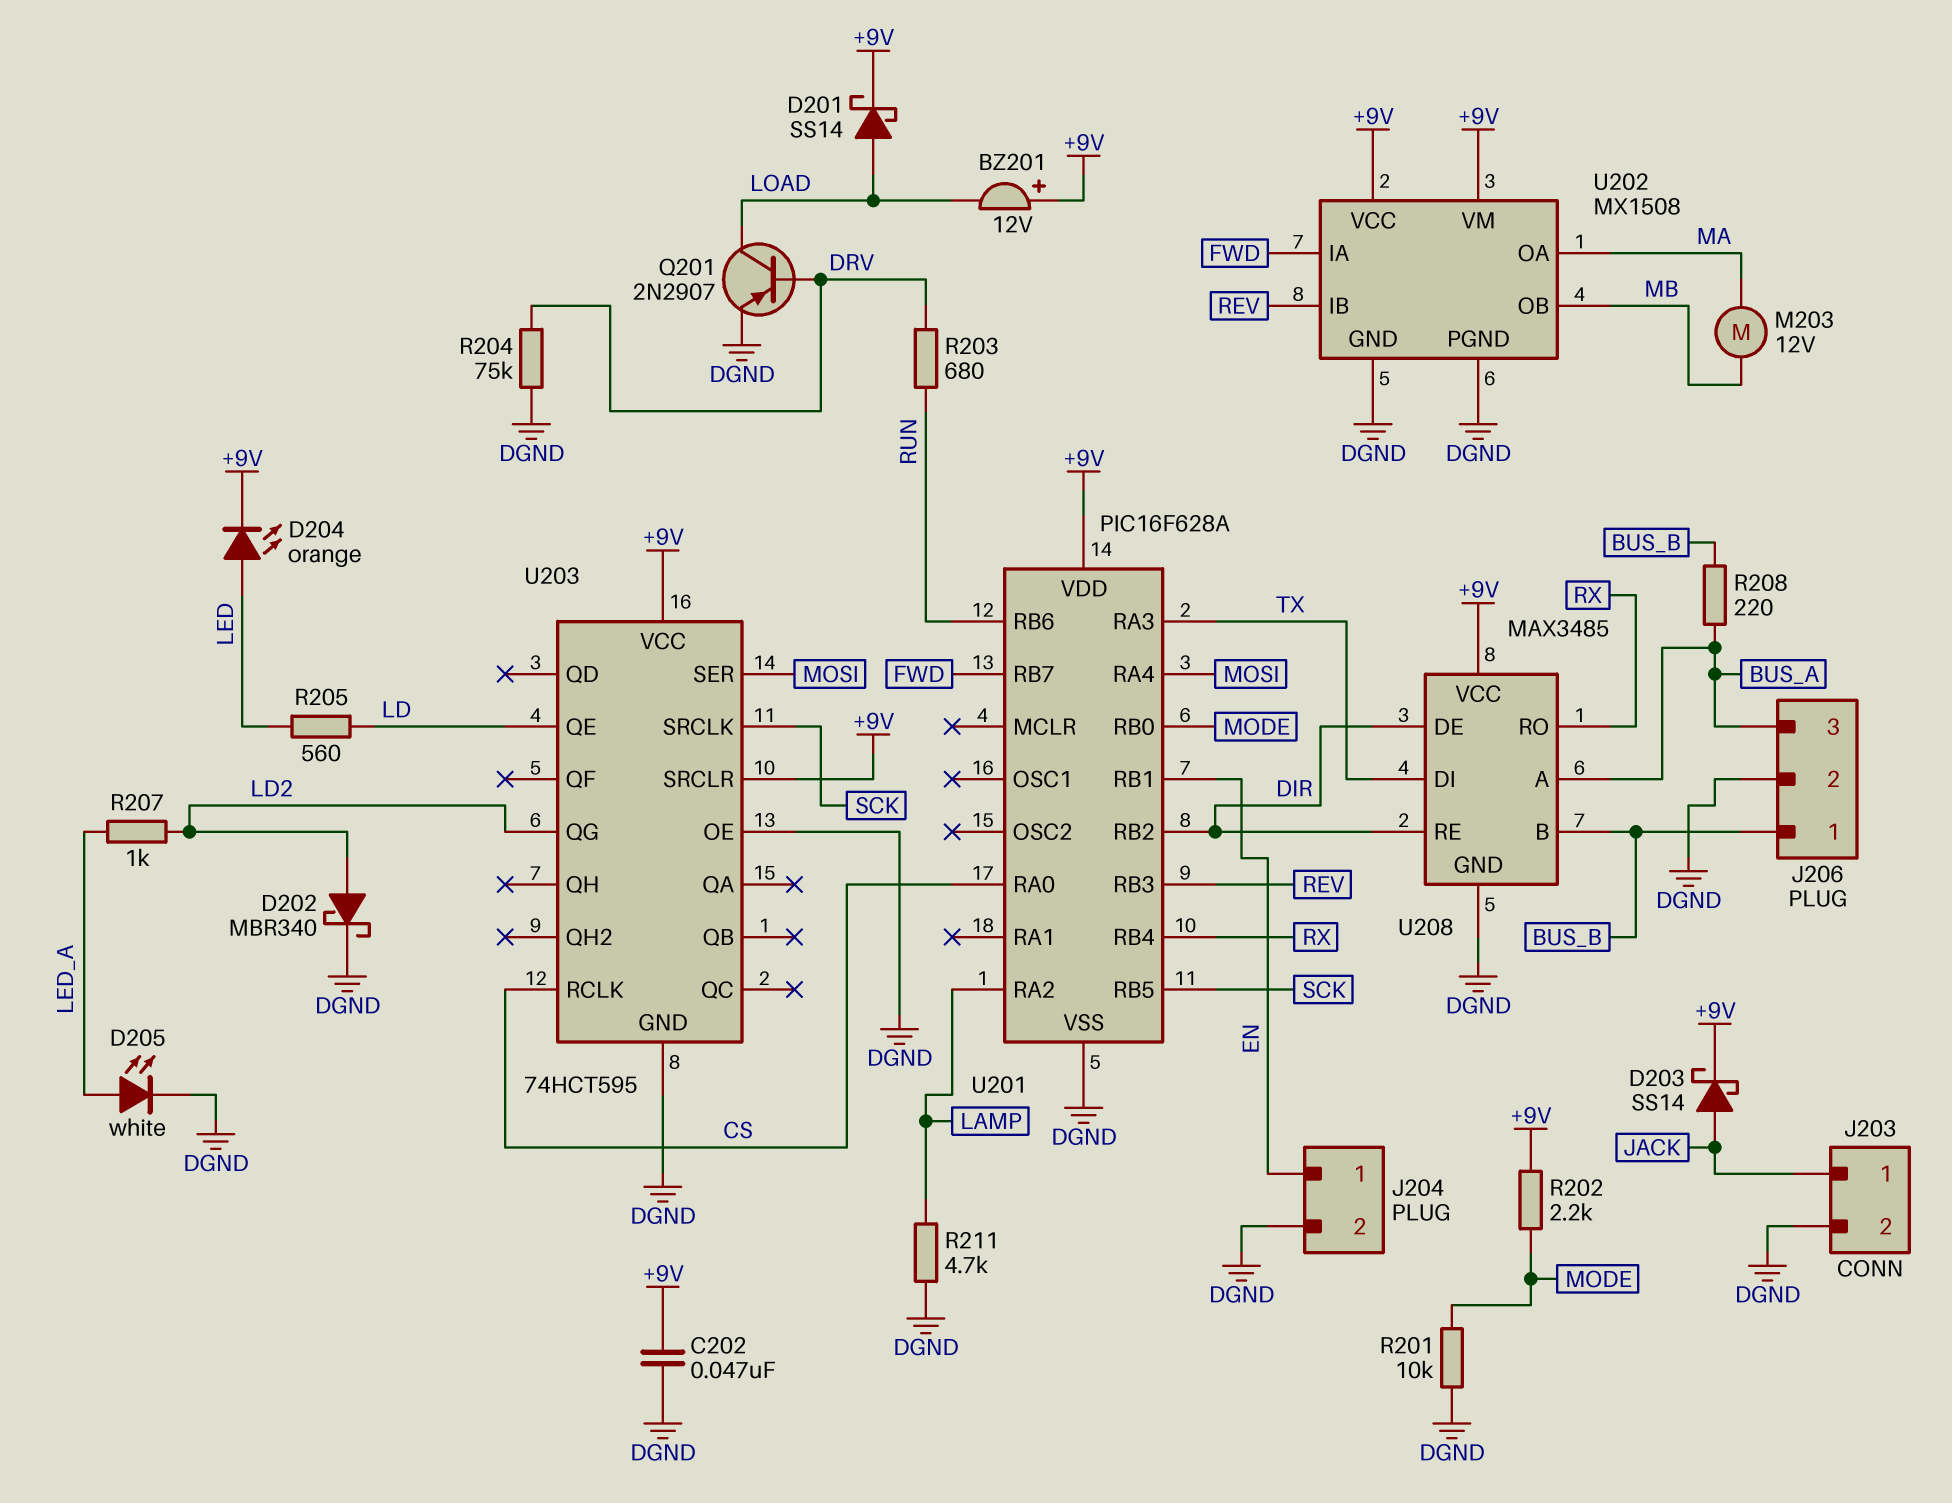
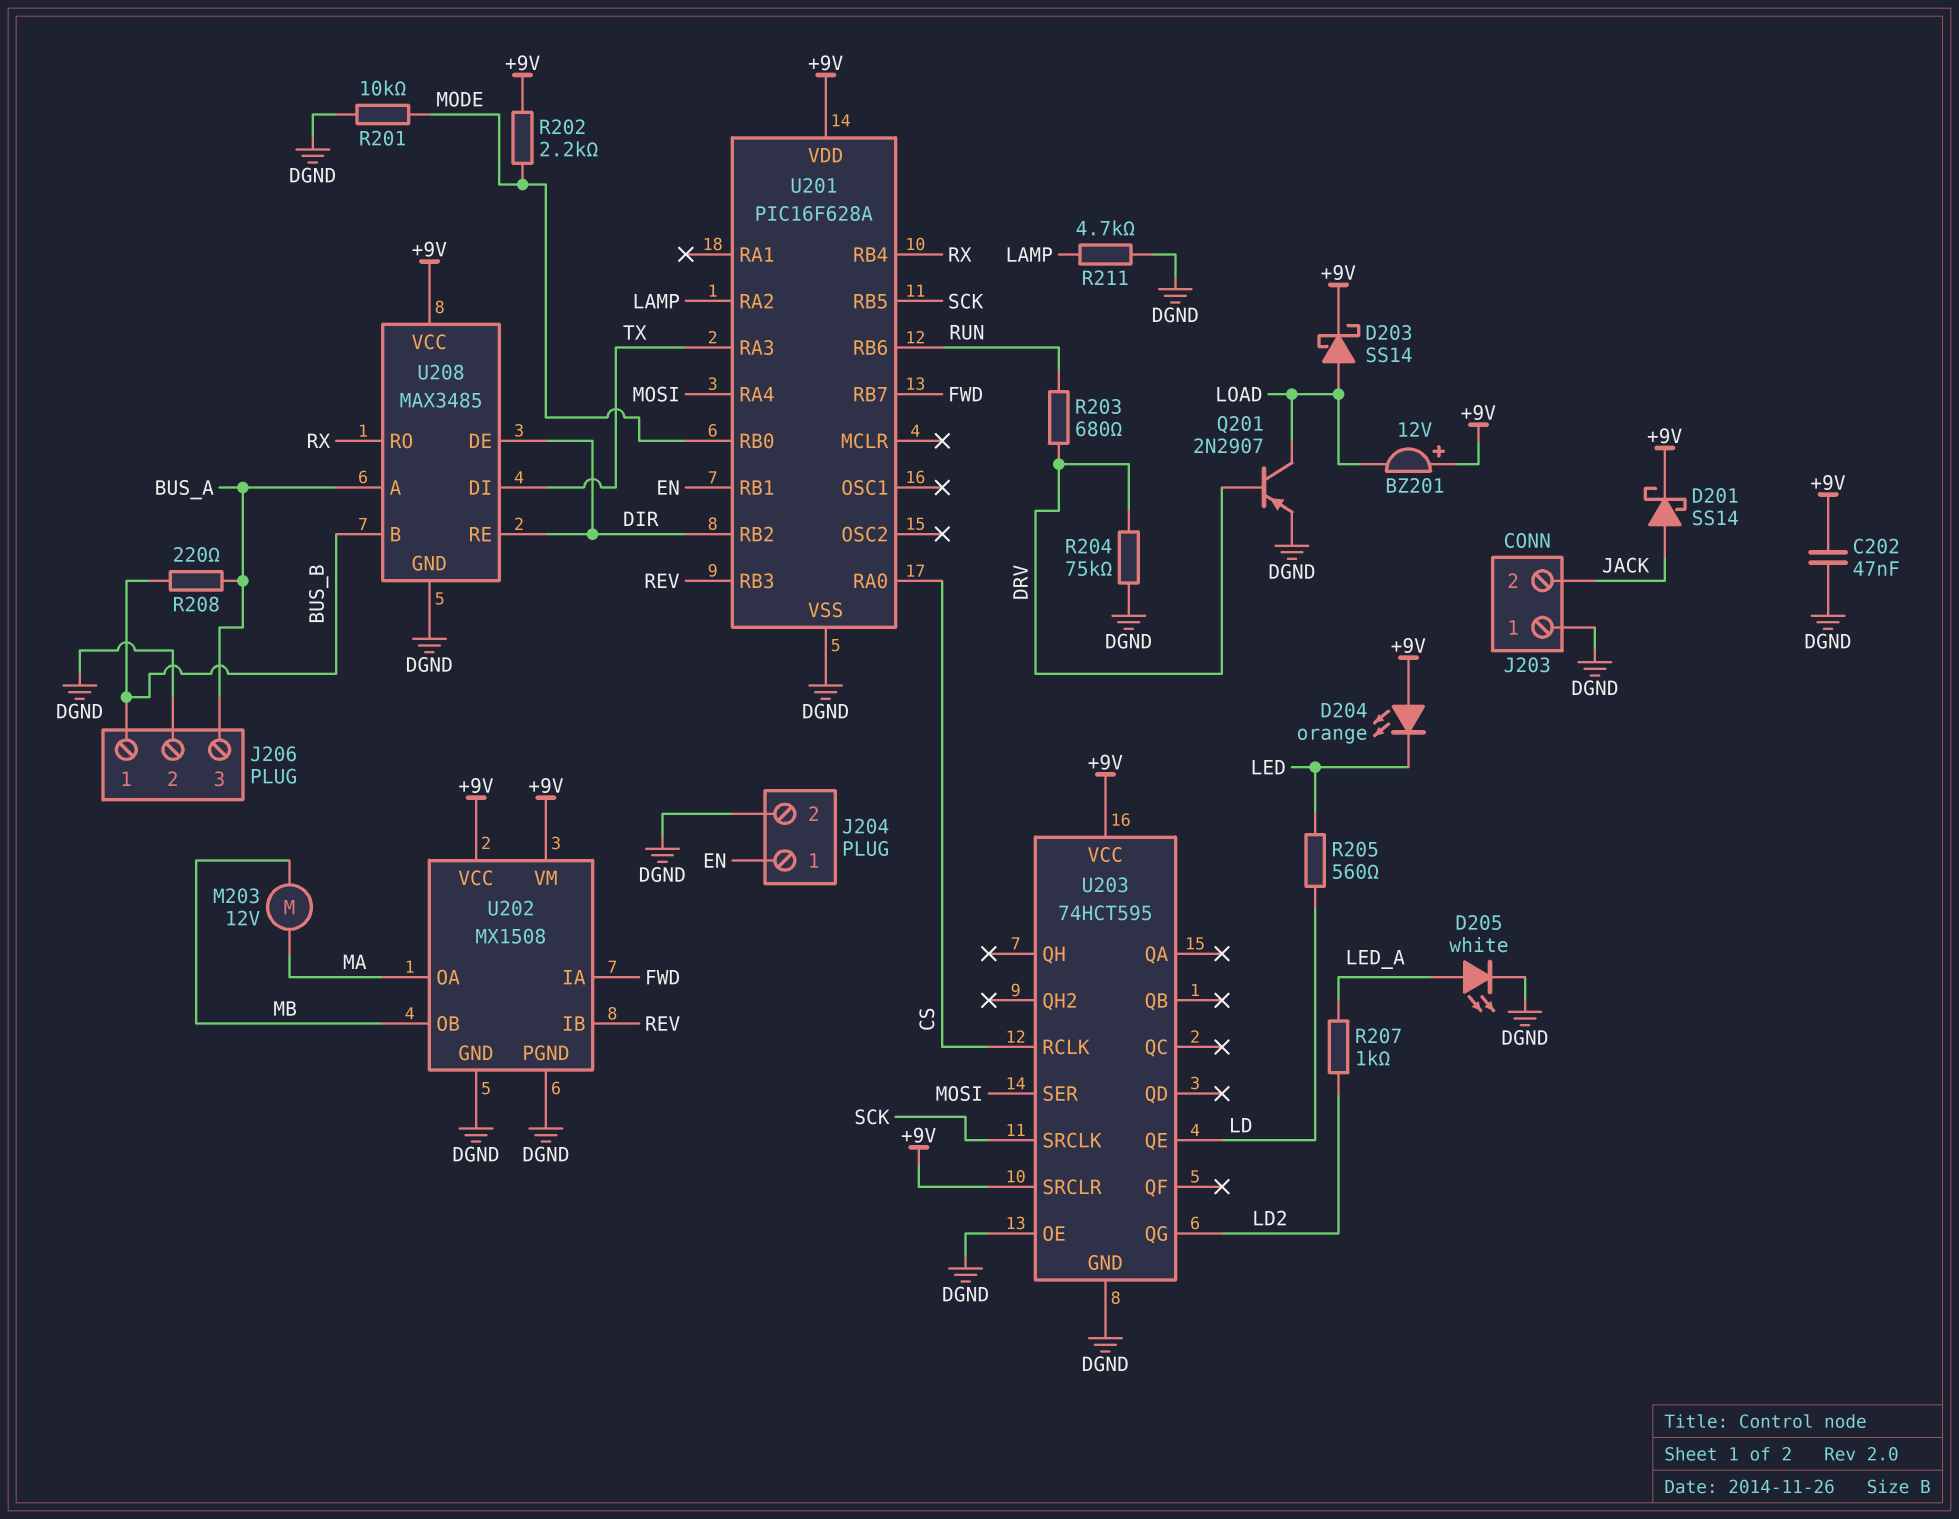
D201: schottky SS14 (A LOAD, K +9V) -> schottky SS14 (A JACK, K +9V)
D202: schottky MBR340 (A LD2, K DGND) -> none
D203: schottky SS14 (A JACK, K +9V) -> schottky SS14 (A LOAD, K +9V)
D204: LED orange (A LED, K +9V) -> LED orange (A +9V, K LED)
J203 pin 1: JACK -> DGND
J203 pin 2: DGND -> JACK

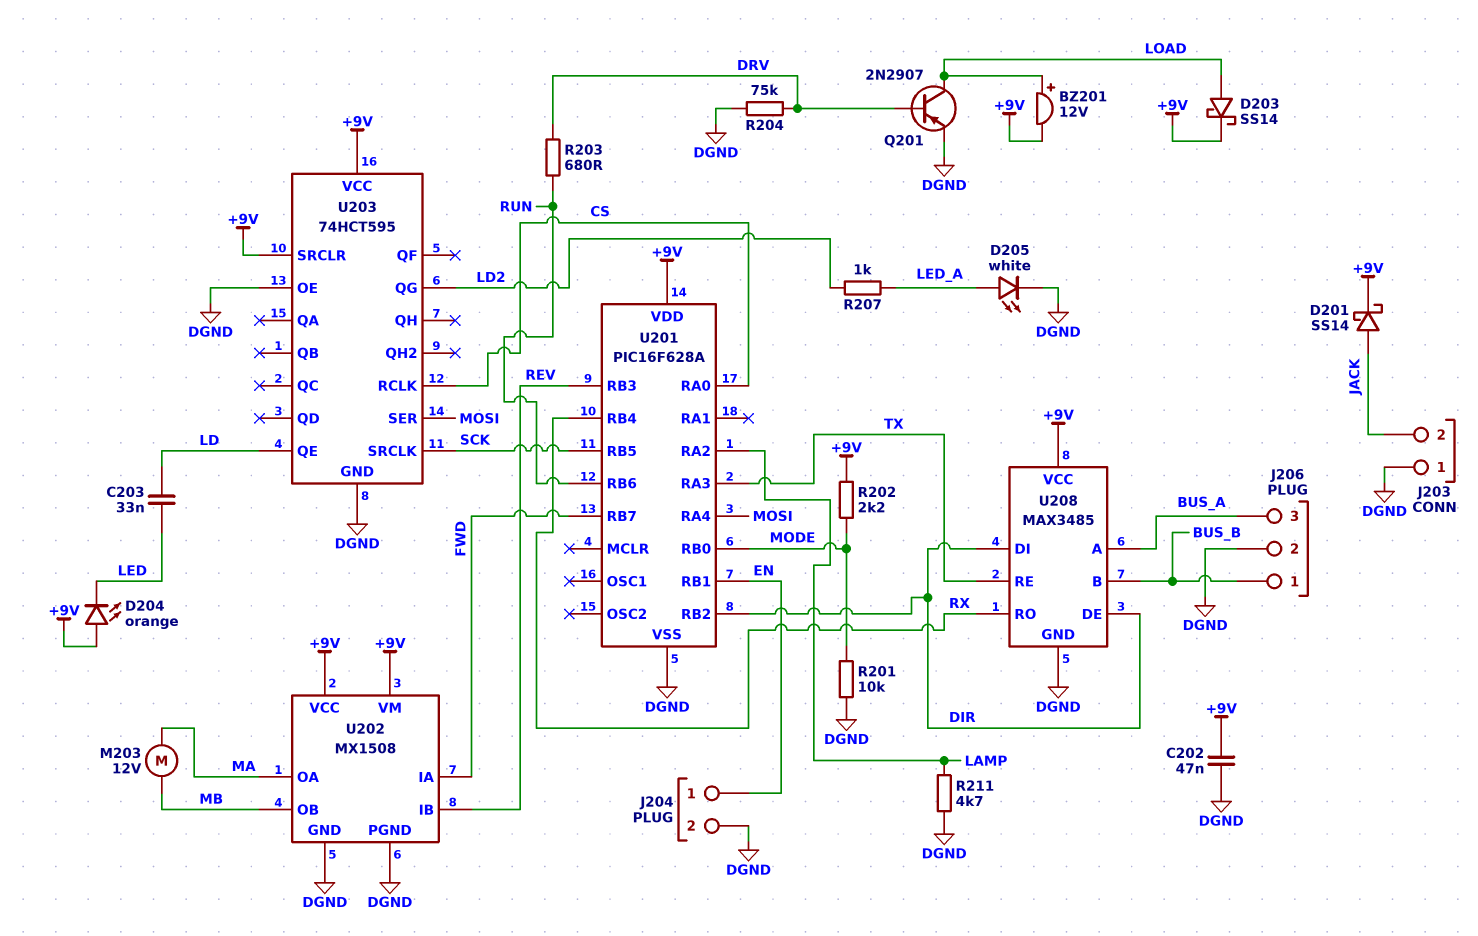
BZ201: buzzer 12V (plus +9V, minus LOAD) -> buzzer 12V (plus LOAD, minus +9V)
C203: none -> 33nF (LD, LED)
R205: 560 (LD, LED) -> none
R208: 220 (BUS_A, BUS_B) -> none
U208 pin DI: TX -> DIR
U208 pin RE: DIR -> TX

